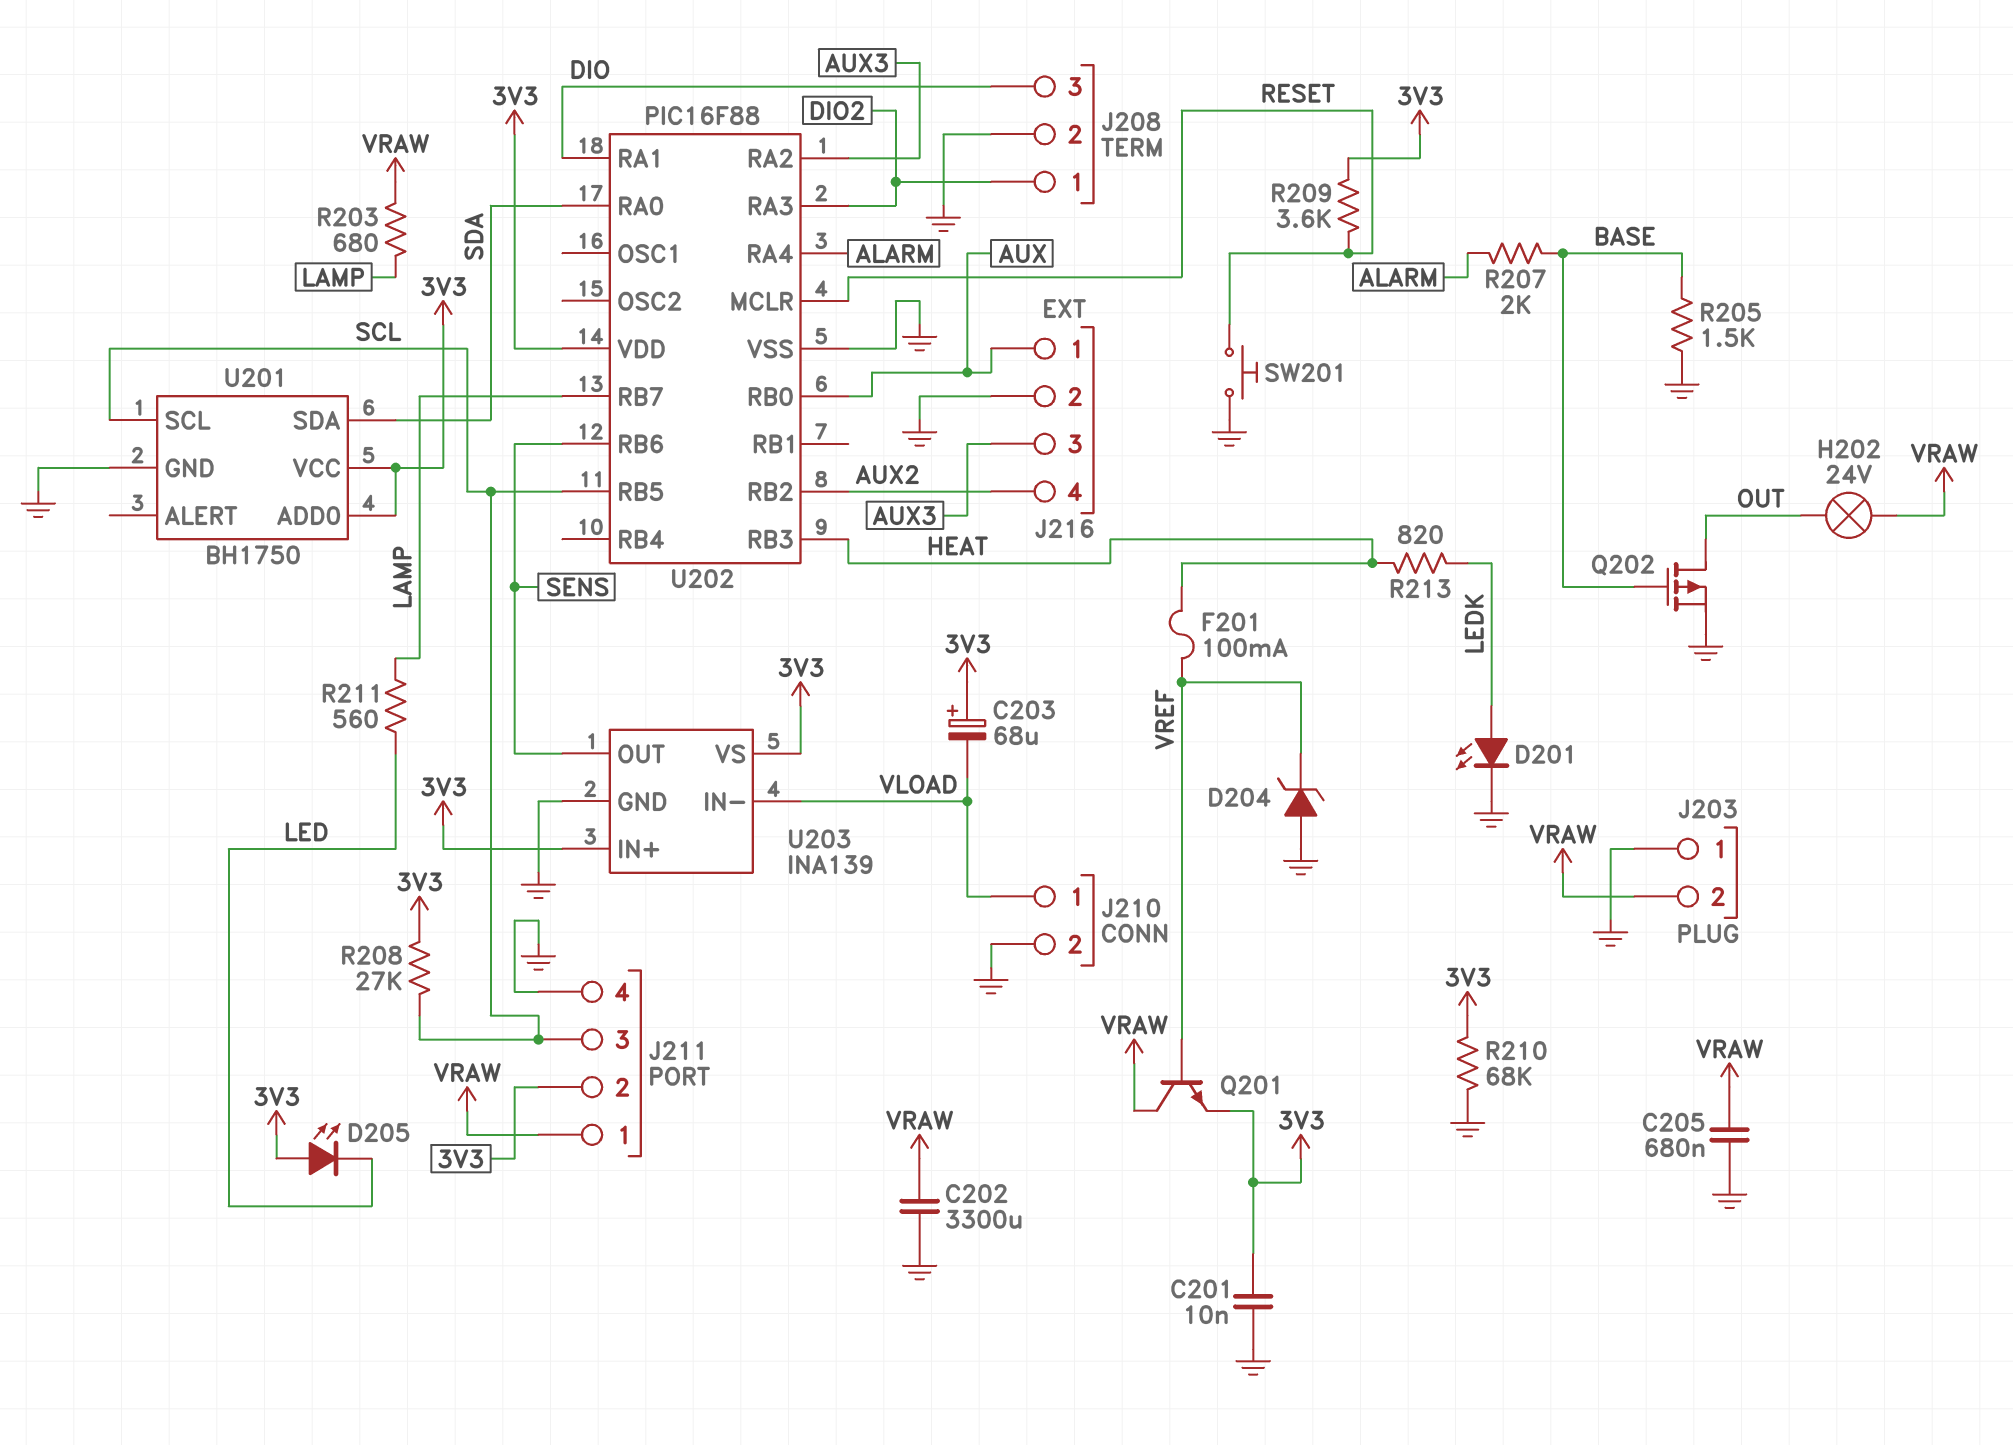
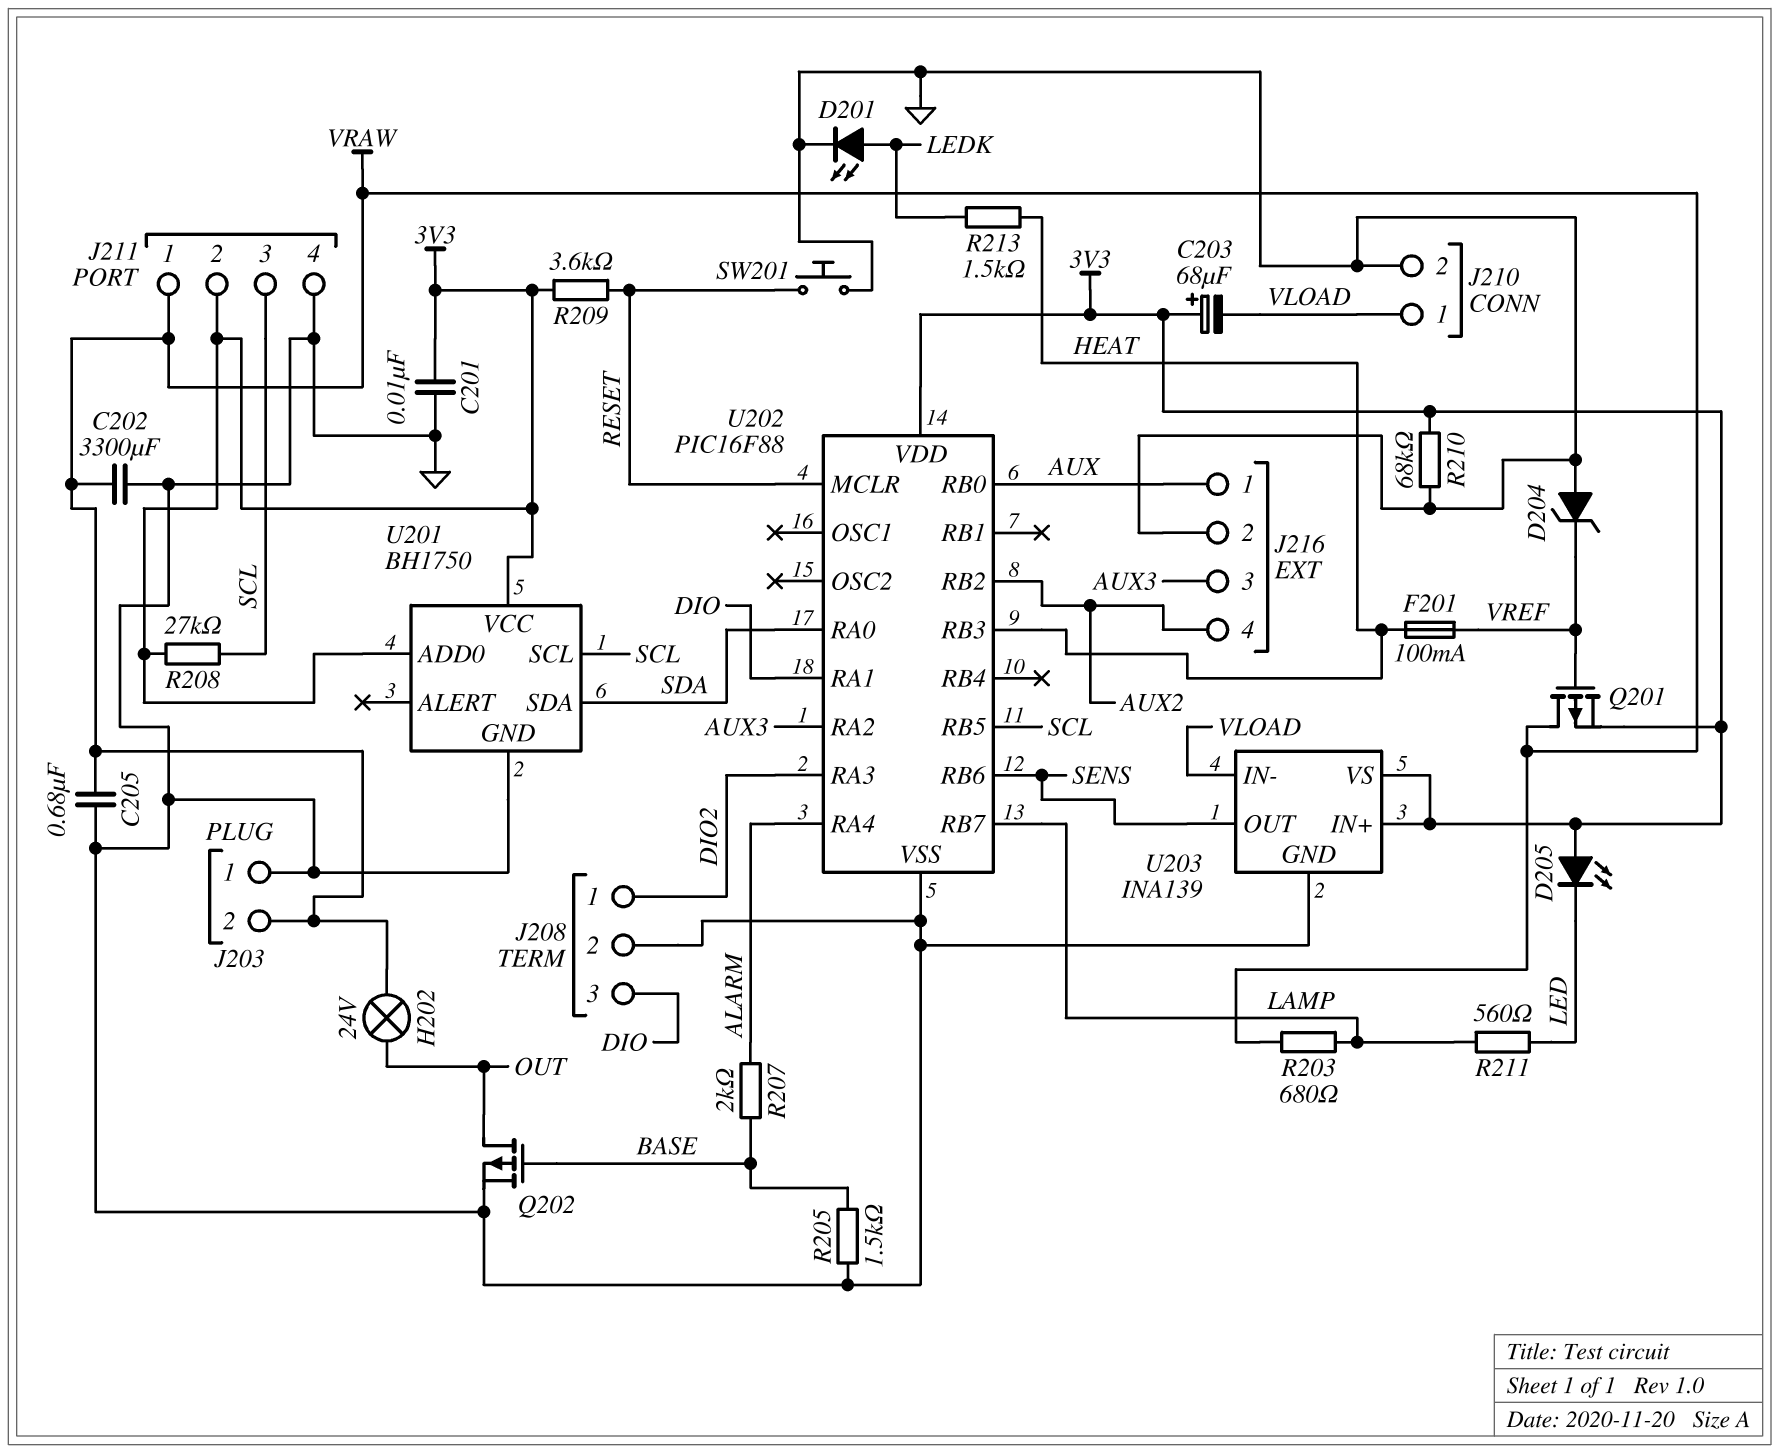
Q201: NPN (B VREF, C VRAW, E 3V3) -> PMOS (G VREF, D VRAW, S 3V3)
R213: 820 (HEAT, LEDK) -> 1.5k (HEAT, LEDK)

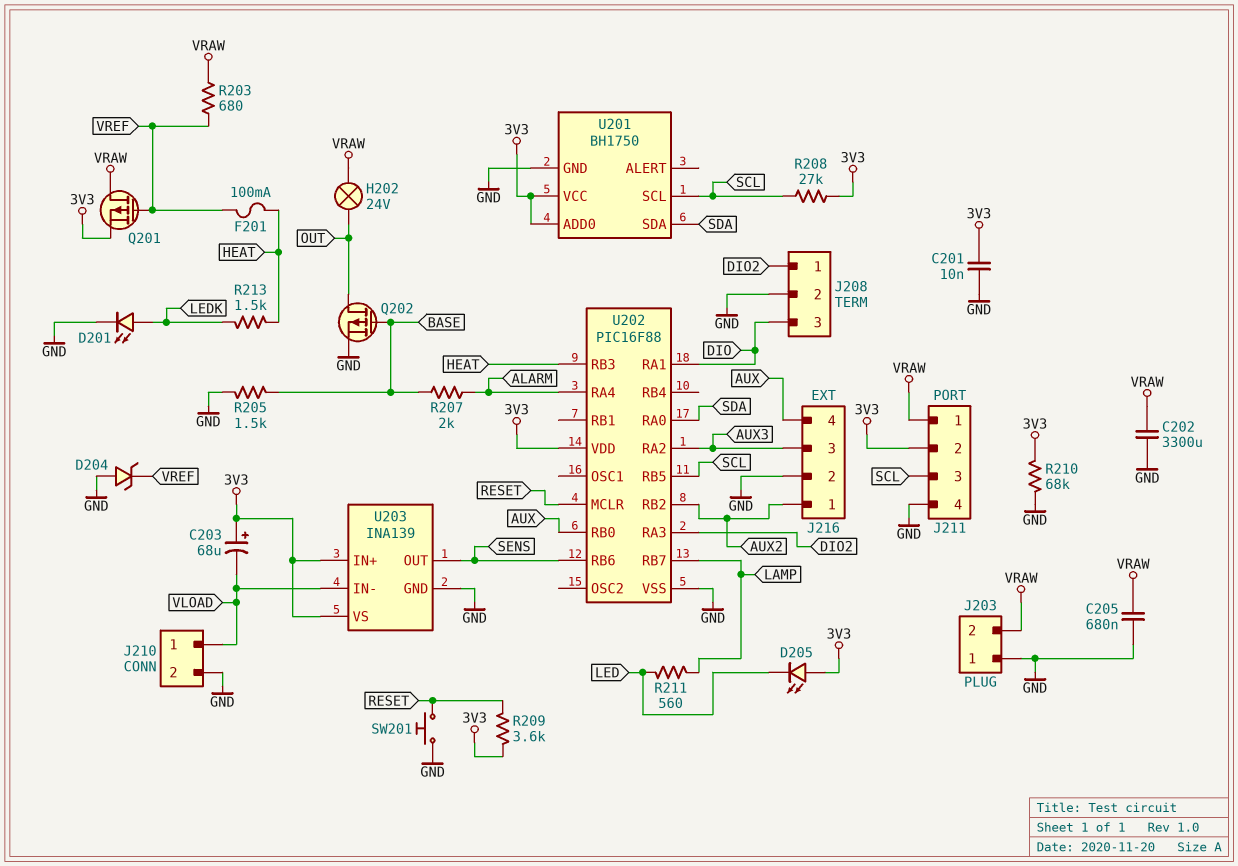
J216 pin 1: AUX -> AUX2
J216 pin 4: AUX2 -> AUX
R203: 680 (LAMP, VRAW) -> 680 (VRAW, VREF)

